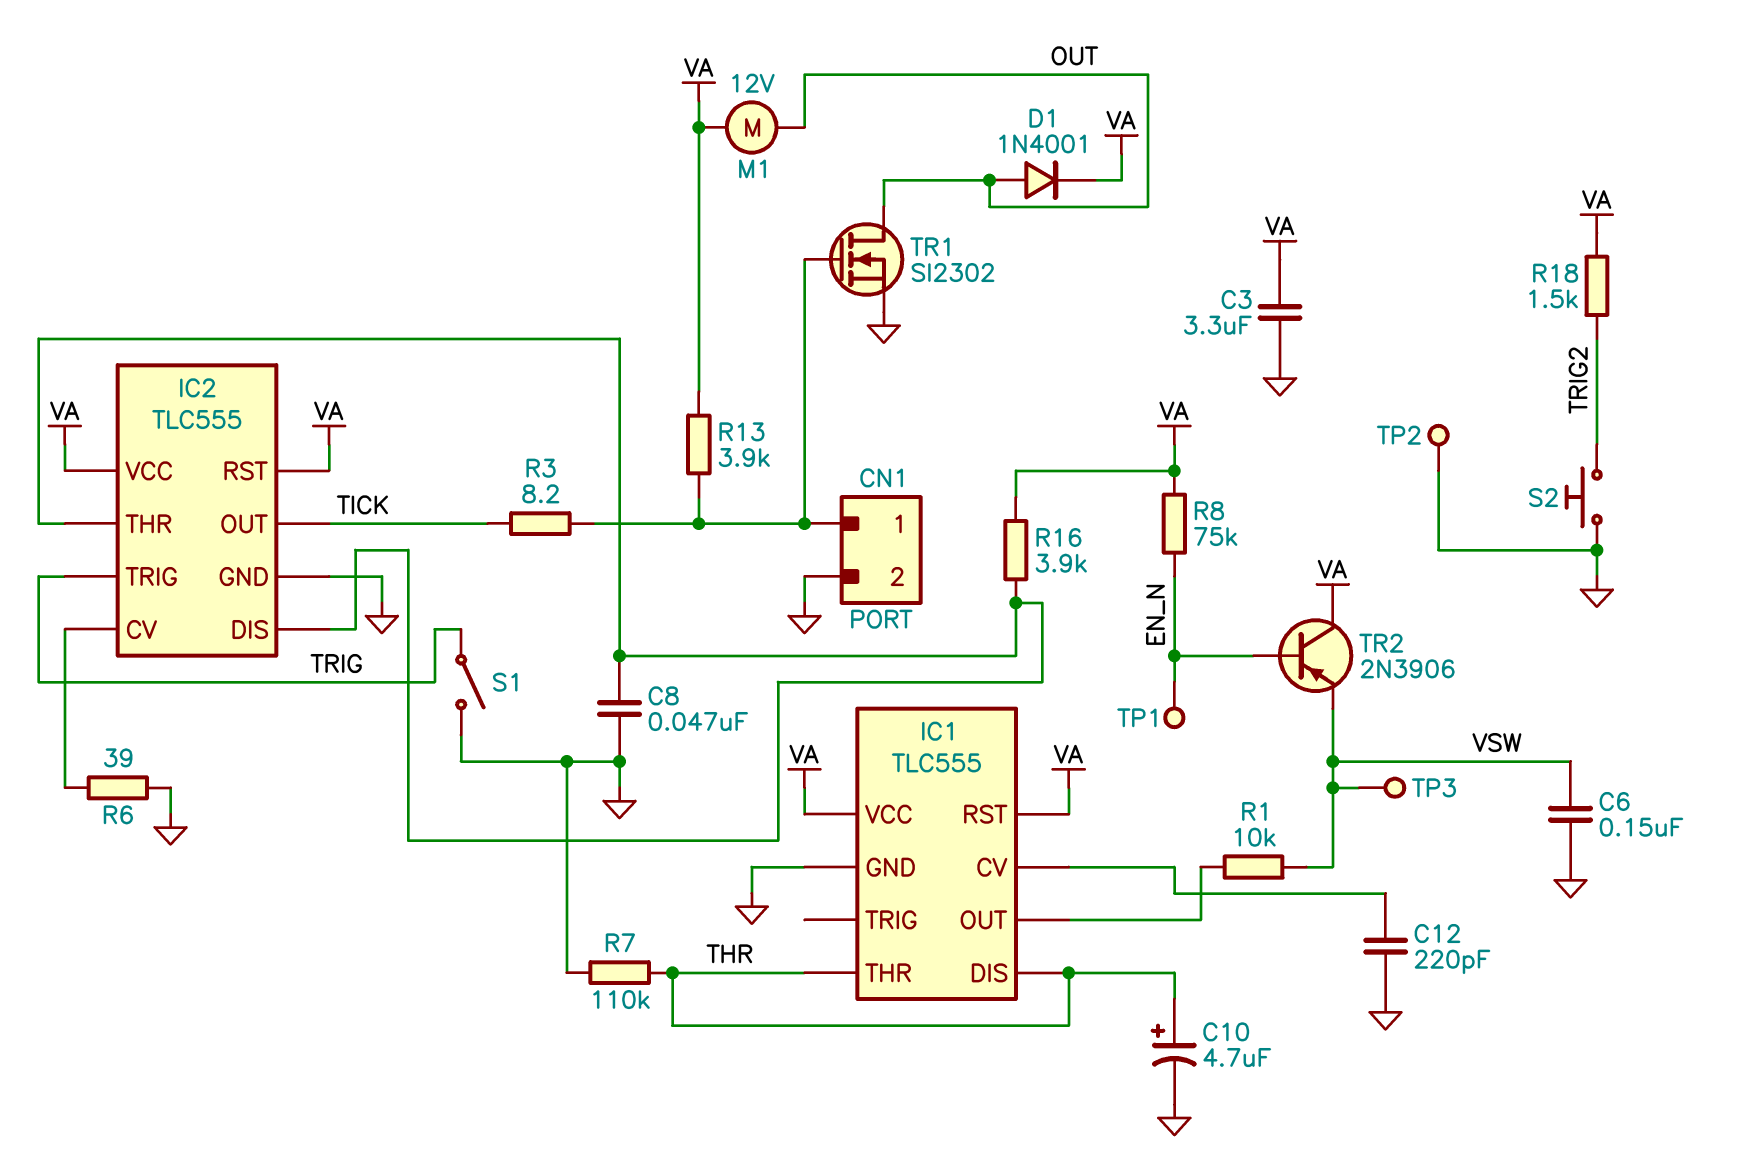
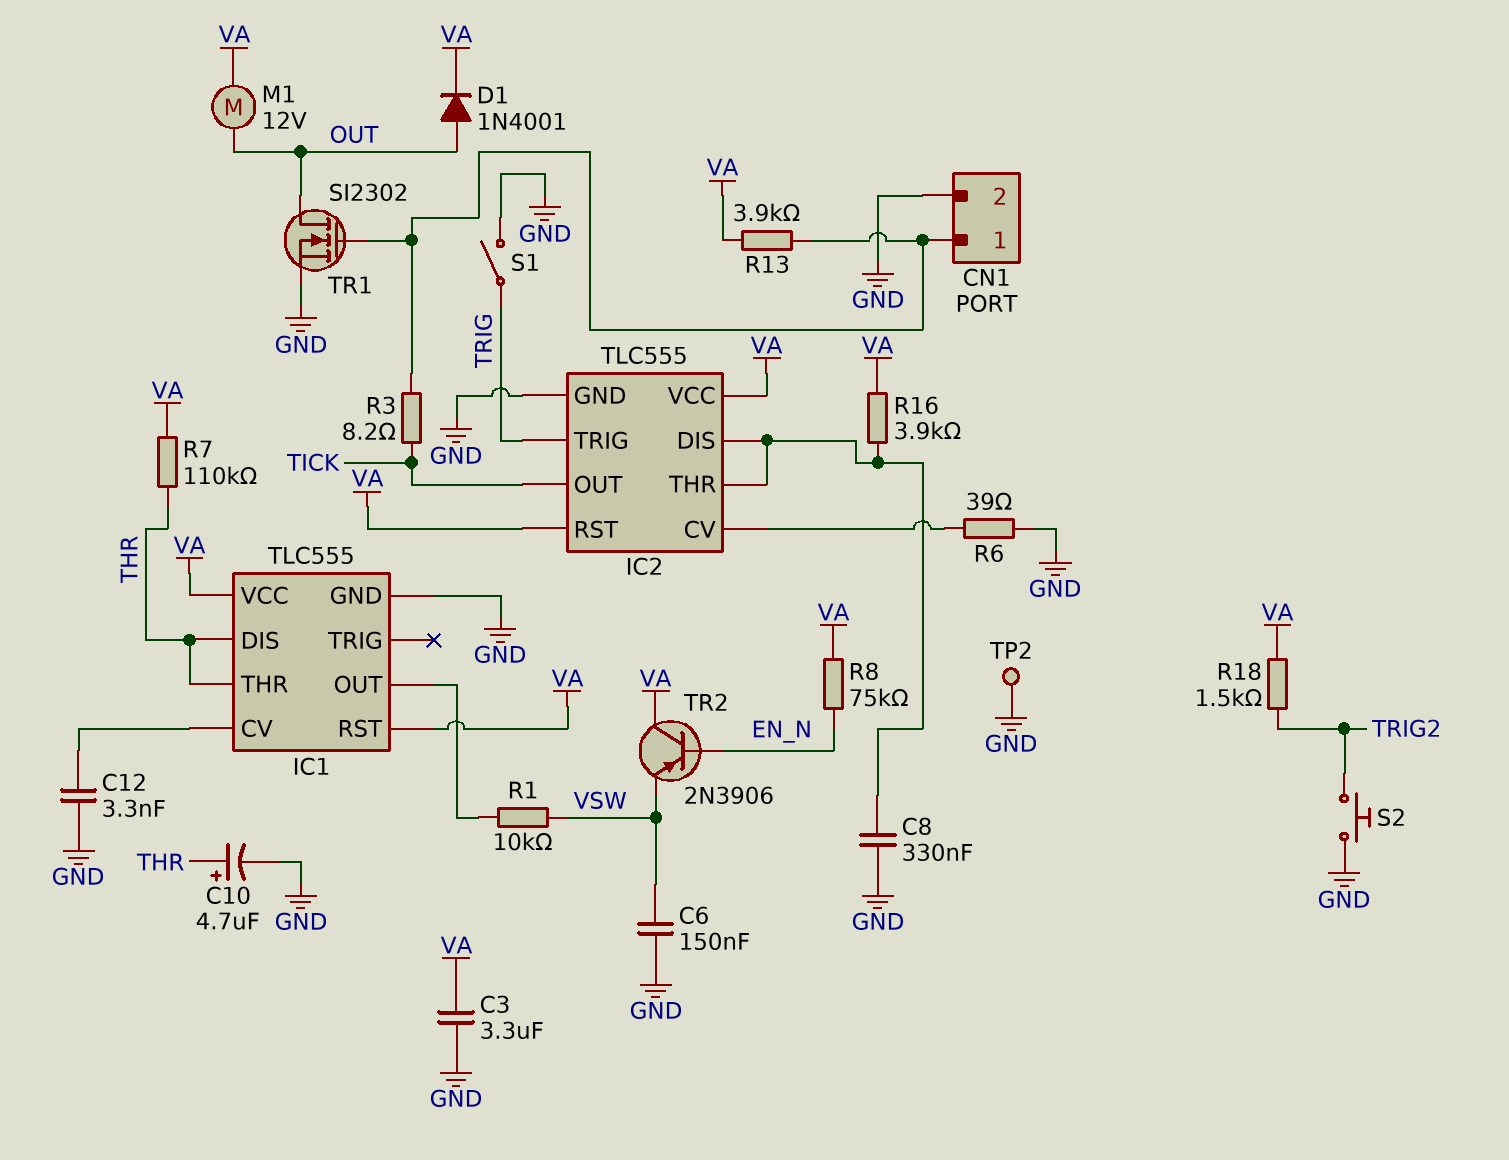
C8: 47nF (GND, IC2/DIS) -> 330nF (GND, IC2/DIS)
C12: 220pF (GND, IC1/CV) -> 3.3nF (GND, IC1/CV)
R7: 110k (GND, THR) -> 110k (THR, VA)
TP1: test point (EN_N) -> none
TP3: test point (VSW) -> none

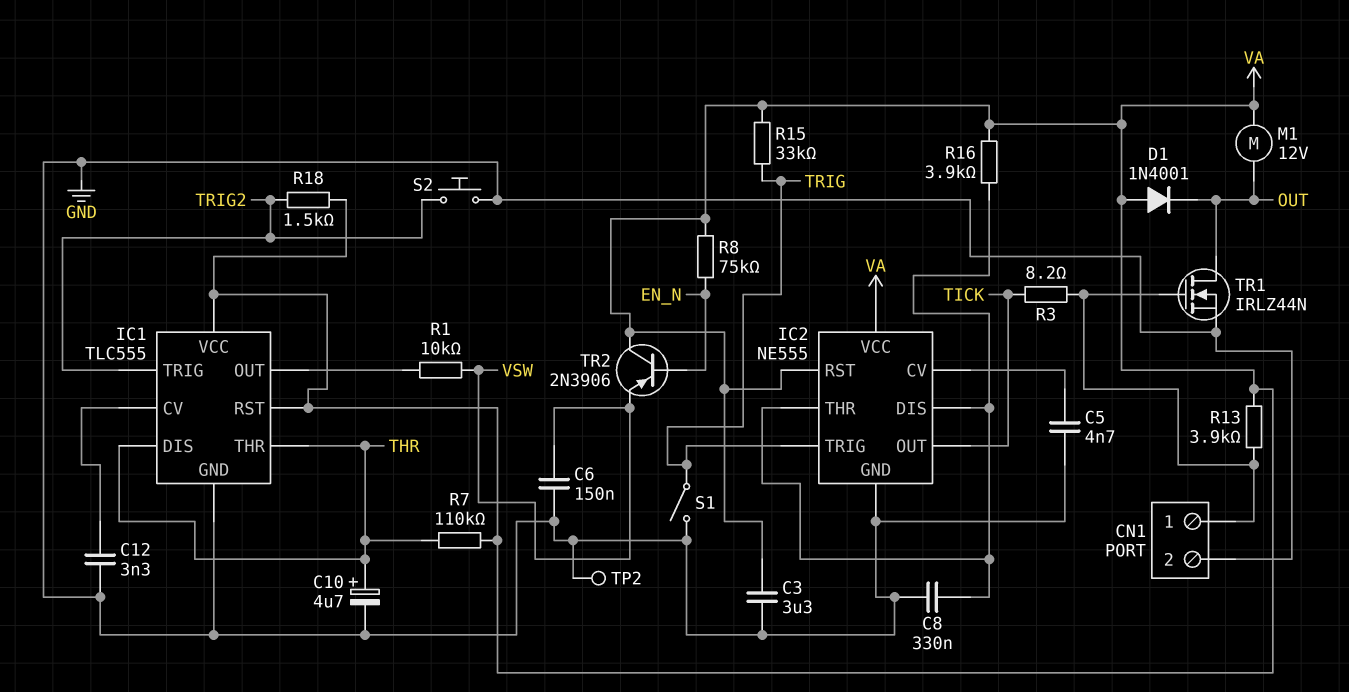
C5: none -> 4.7nF (GND, IC2/CV)
D1: diode 1N4001 (A OUT, K VA) -> diode 1N4001 (A VA, K OUT)
IC1 pin TRIG: none -> TRIG2
IC2: TLC555 -> NE555
R6: 39 (GND, IC2/CV) -> none
R15: none -> 33k (TRIG, VA)
TR1: NMOS SI2302 (G CN1/1, D OUT, S GND) -> NMOS IRLZ44N (G CN1/1, D OUT, S GND)

